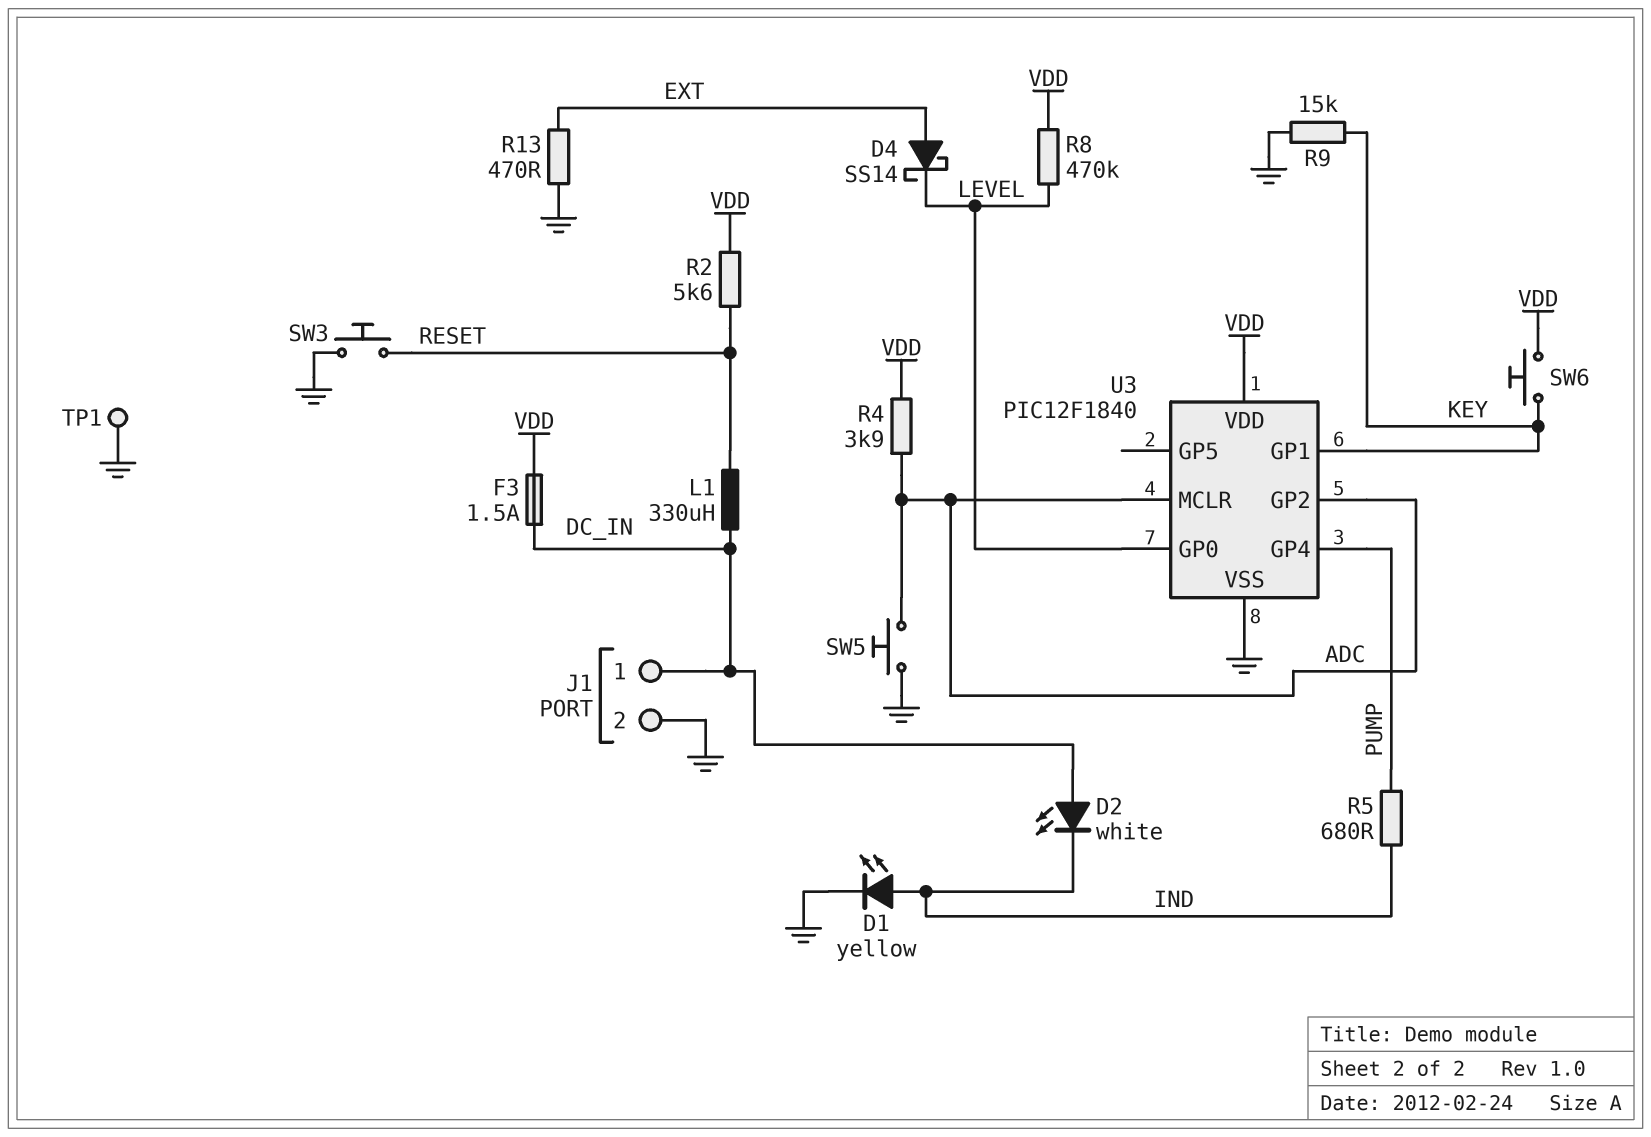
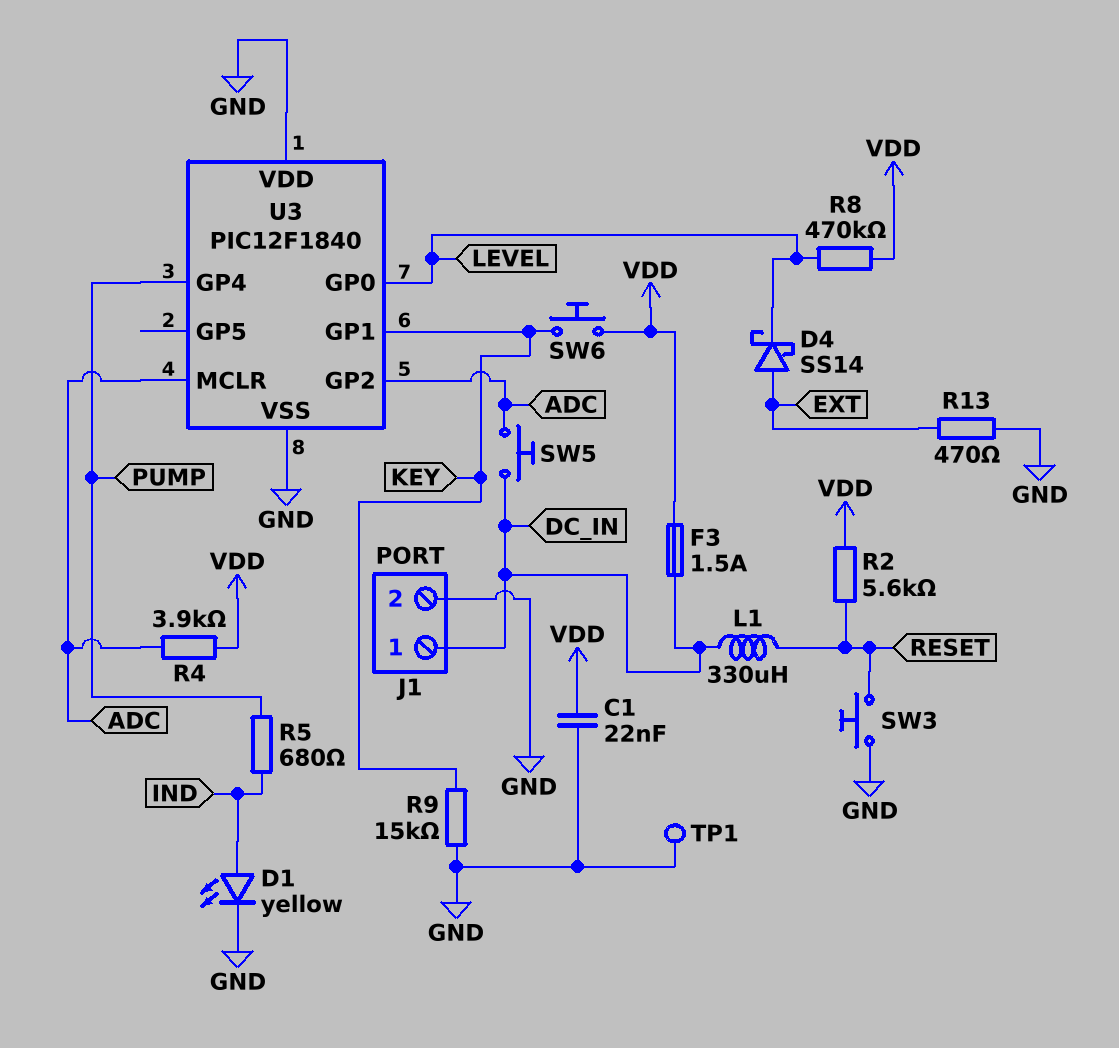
C1: none -> 22nF (GND, VDD)
D2: LED white (A DC_IN, K IND) -> none
SW5: button (ADC, GND) -> button (ADC, DC_IN)
U3 pin VDD: VDD -> GND

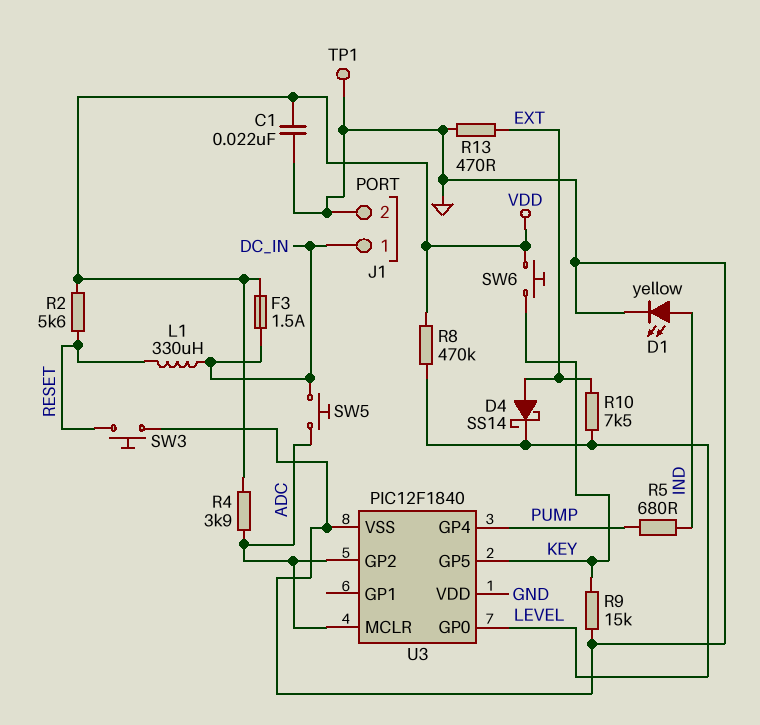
R10: none -> 7.5k (EXT, LEVEL)
U3 pin GP1: KEY -> none
U3 pin GP5: none -> KEY

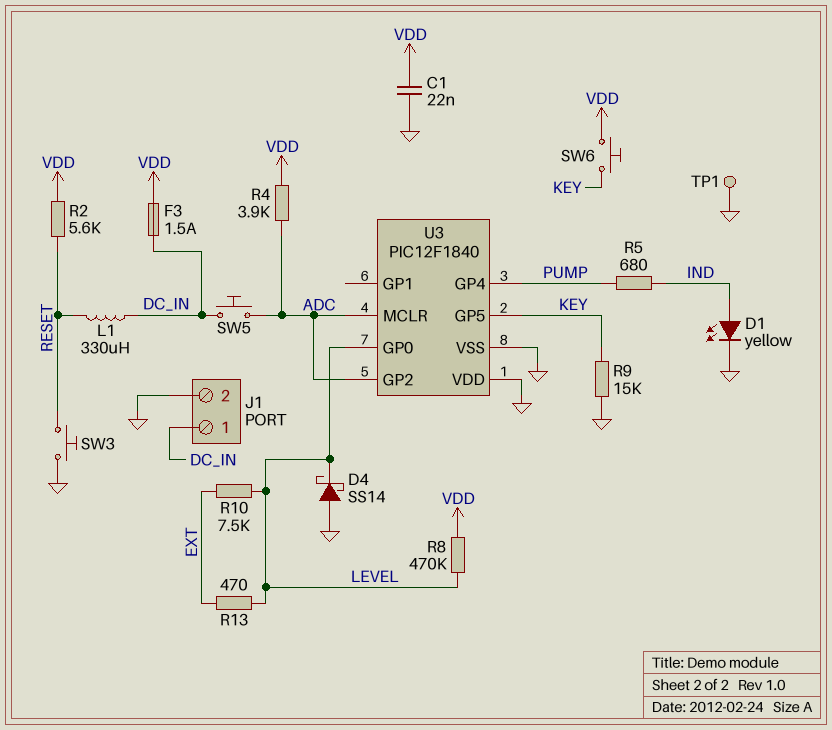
D4: schottky SS14 (A EXT, K LEVEL) -> schottky SS14 (A GND, K LEVEL)
R13: 470 (EXT, GND) -> 470 (EXT, LEVEL)

